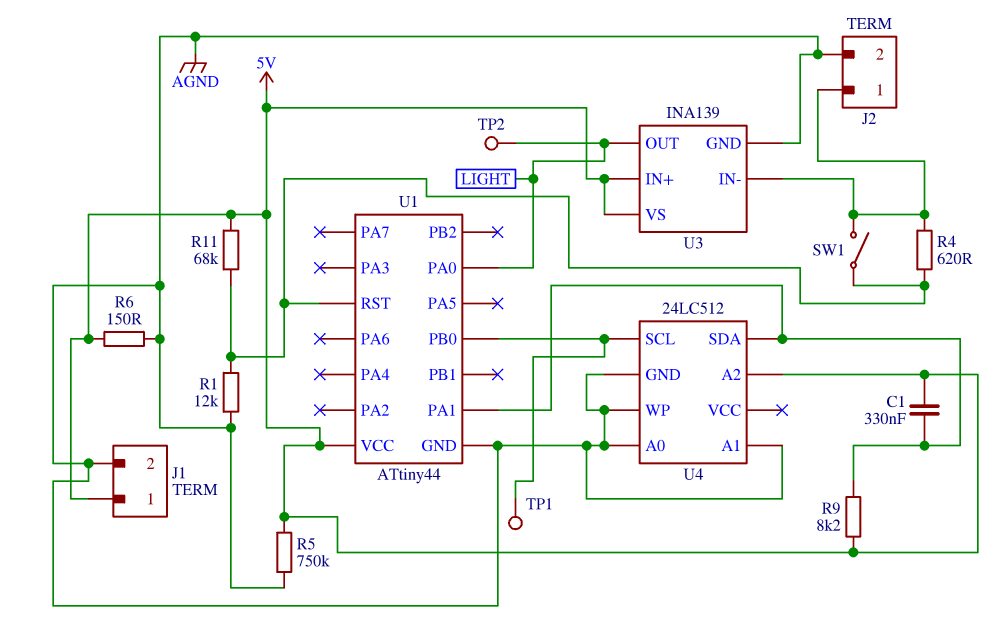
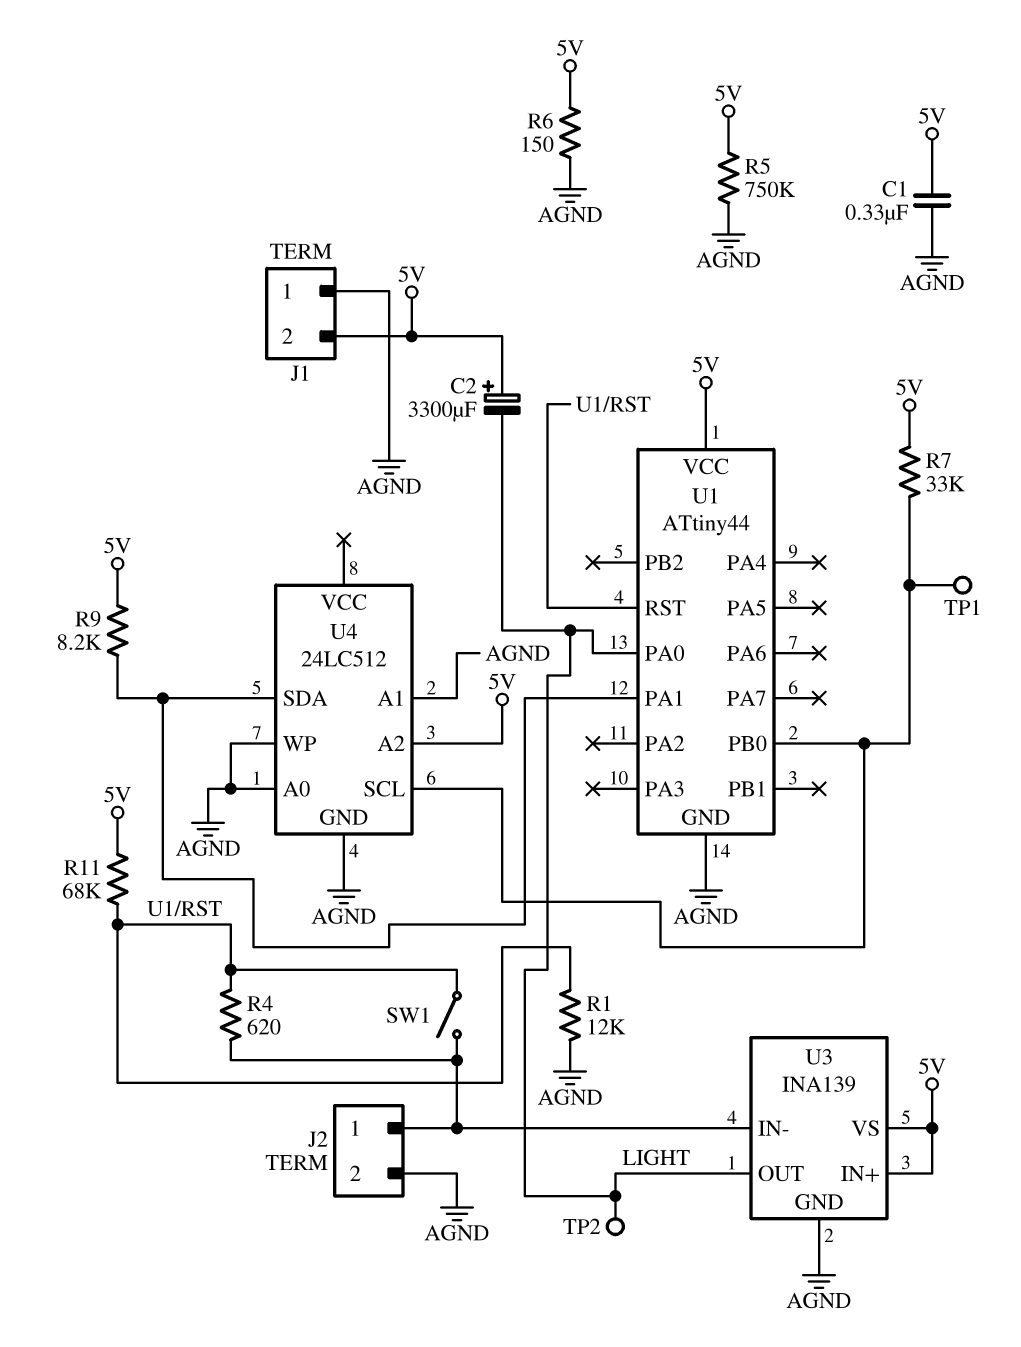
C1: 330nF (5V, U1/PA1) -> 330nF (5V, AGND)
C2: none -> 3300uF (plus 5V, minus LIGHT)
J1 pin 1: 5V -> AGND
J1 pin 2: AGND -> 5V
R7: none -> 33k (5V, U1/PB0)

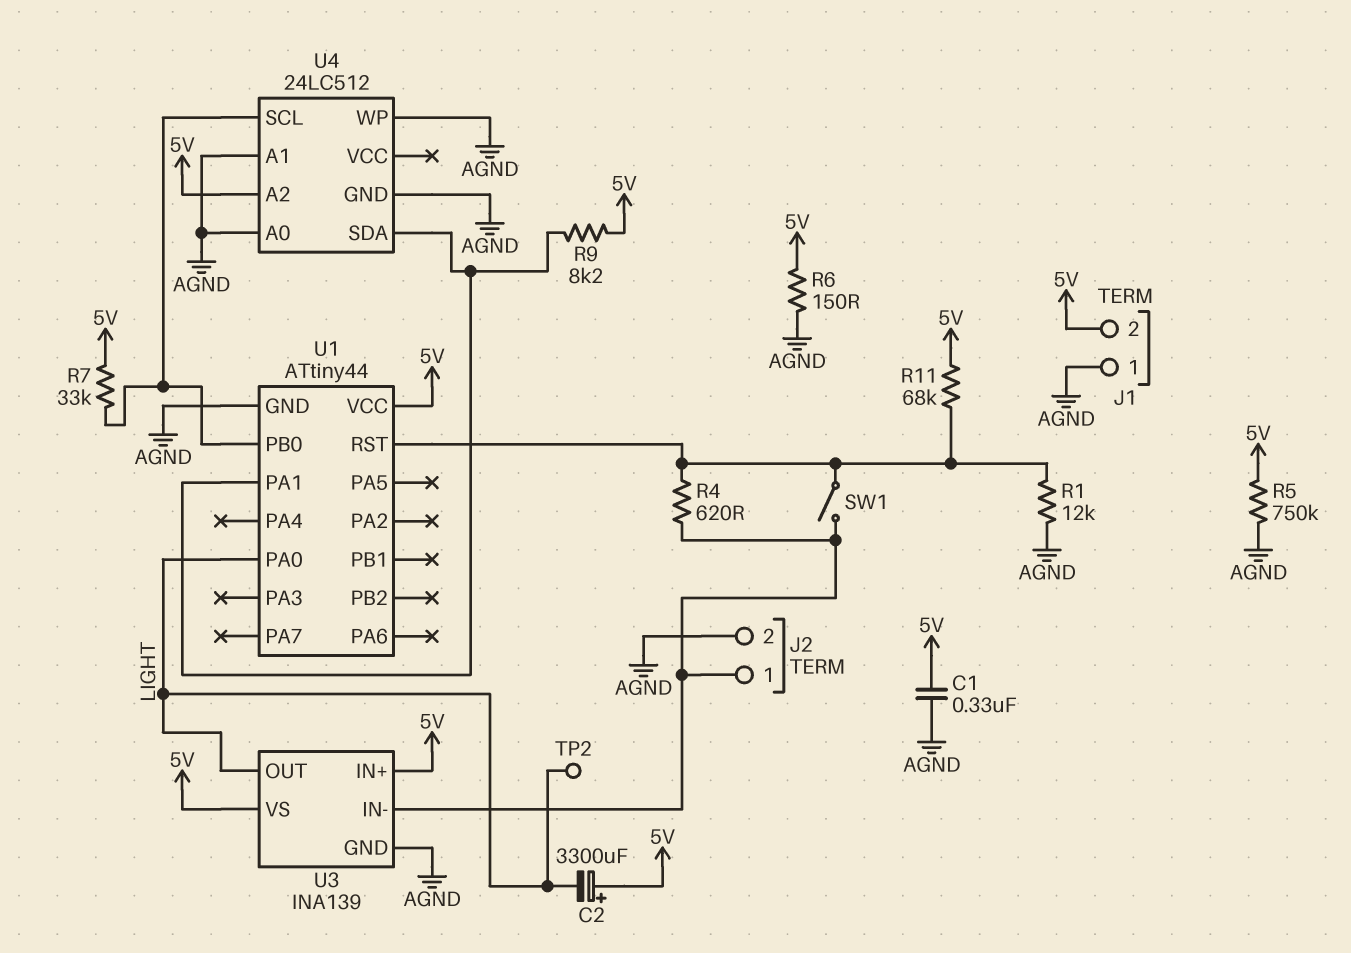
TP1: test point (U1/PB0) -> none

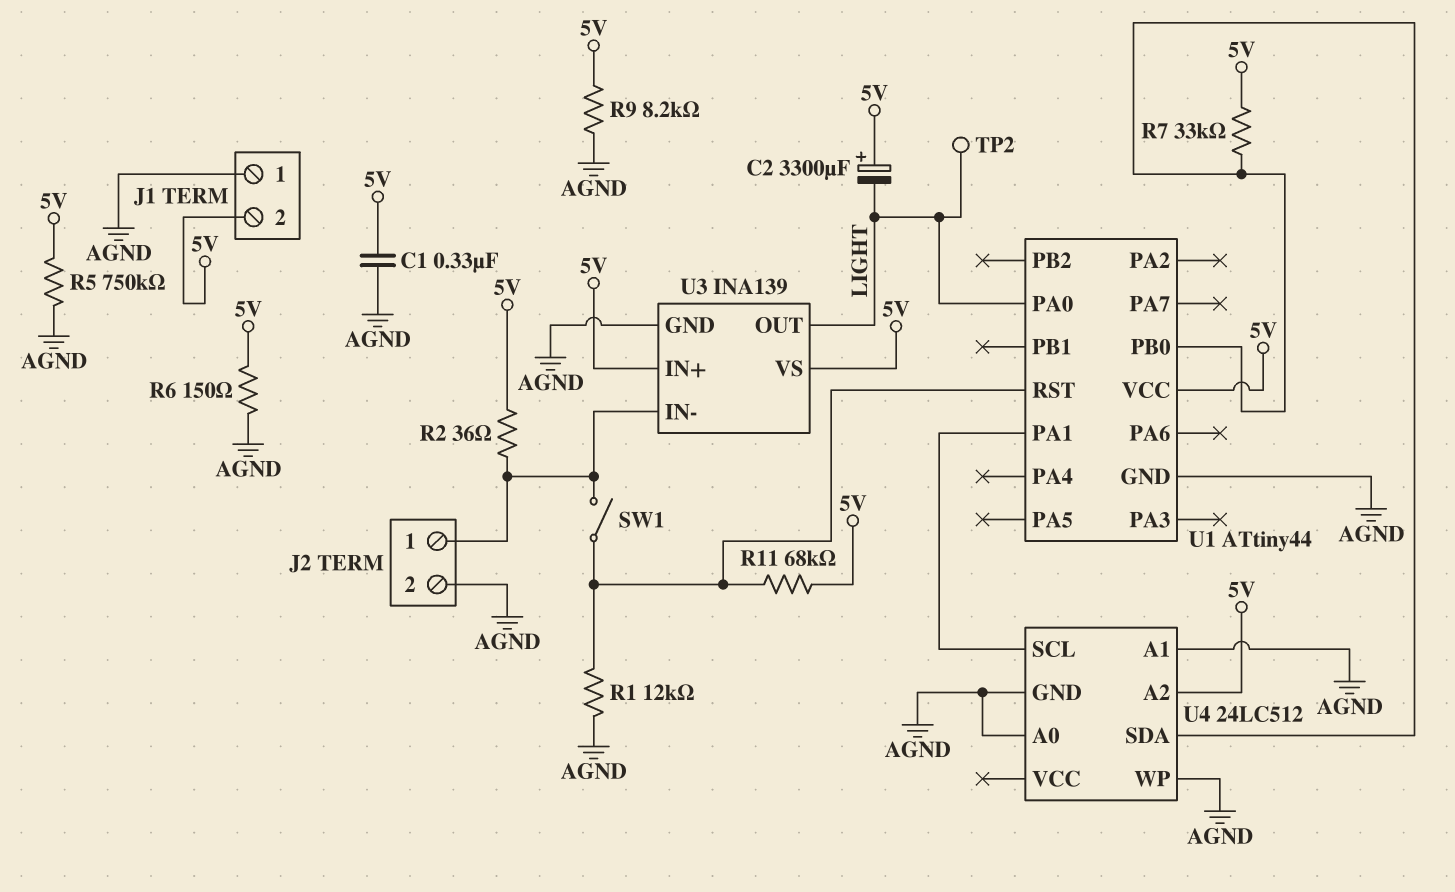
R2: none -> 36 (5V, J2/1)
R4: 620 (J2/1, U1/RST) -> none
R9: 8.2k (5V, U1/PA1) -> 8.2k (5V, AGND)
U4 pin SCL: U1/PB0 -> U1/PA1
U4 pin SDA: U1/PA1 -> U1/PB0

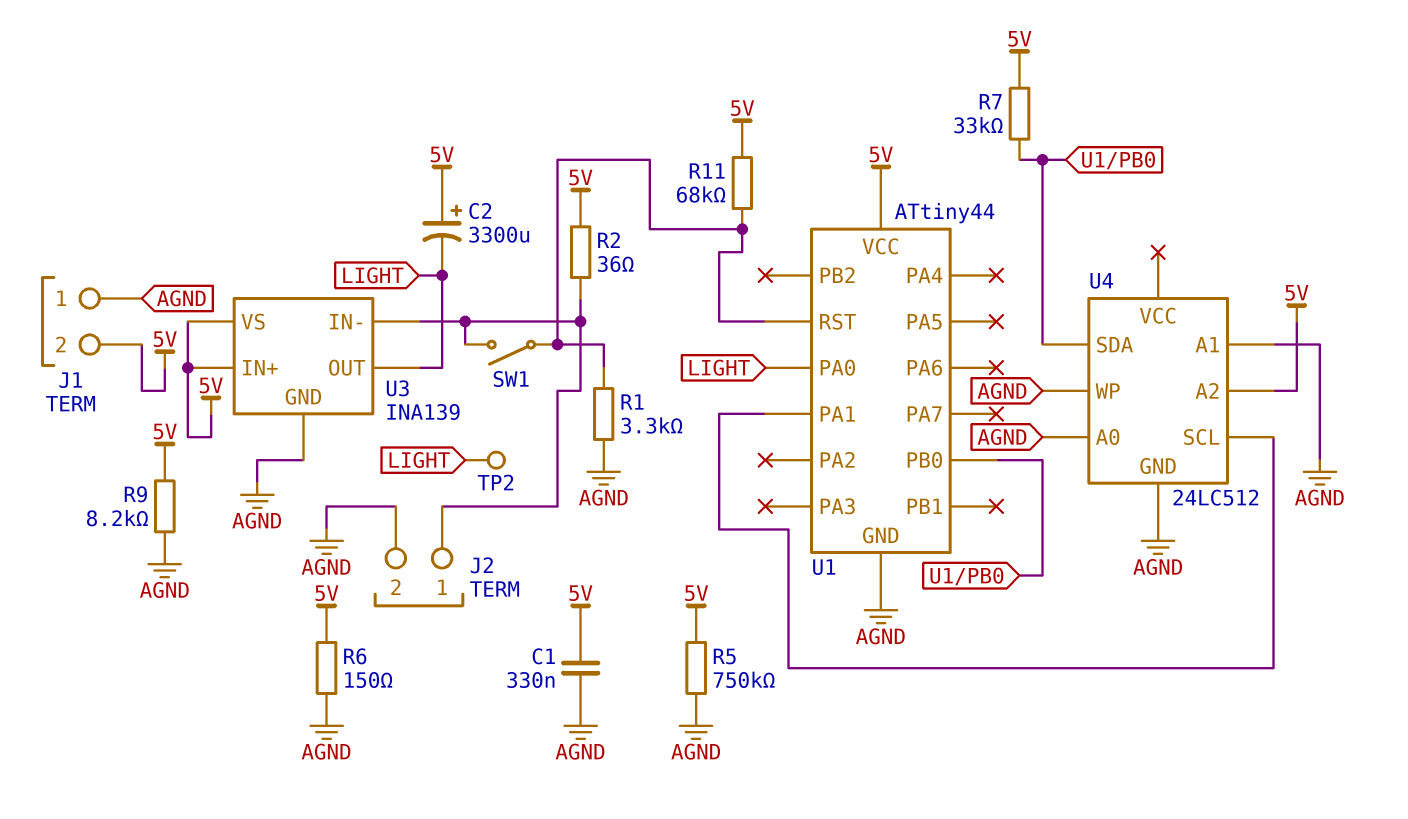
R1: 12k (AGND, U1/RST) -> 3.3k (AGND, U1/RST)

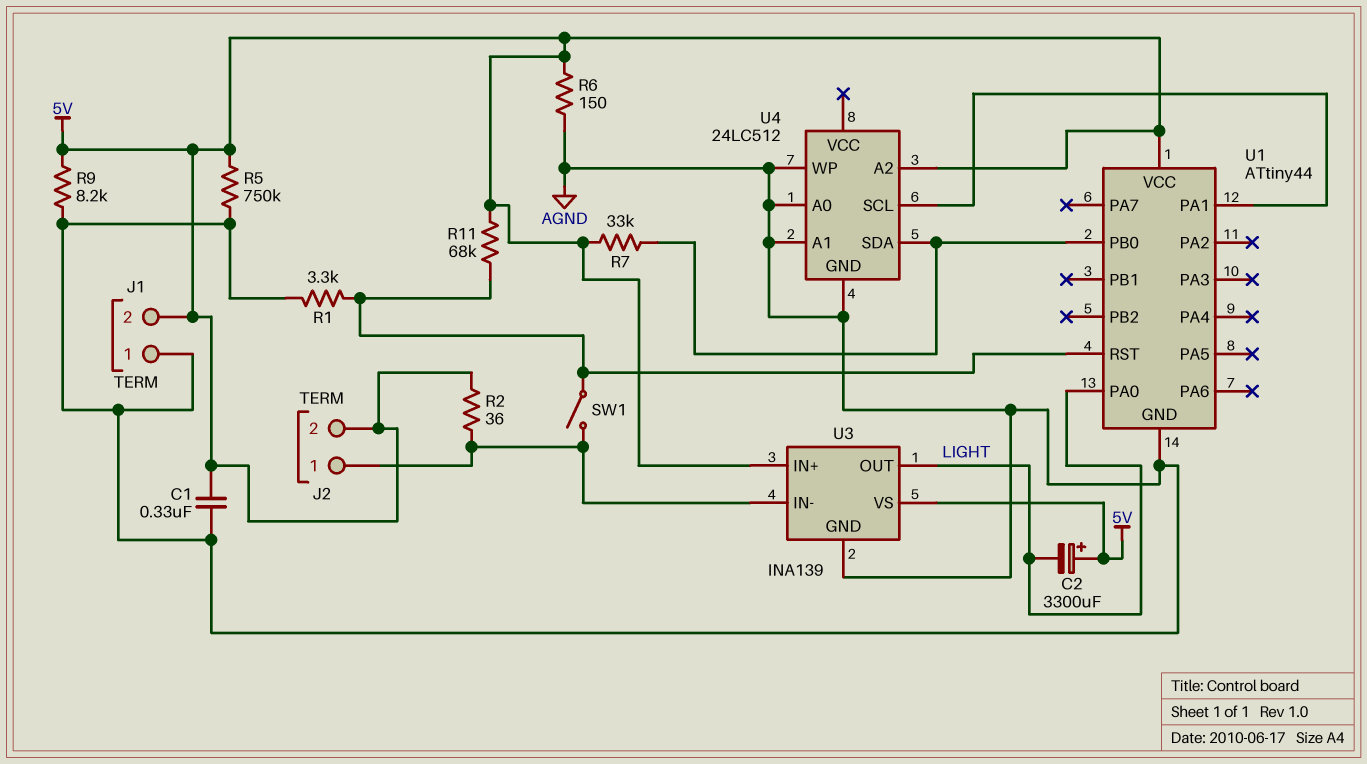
J2 pin 2: AGND -> 5V
TP2: test point (LIGHT) -> none

